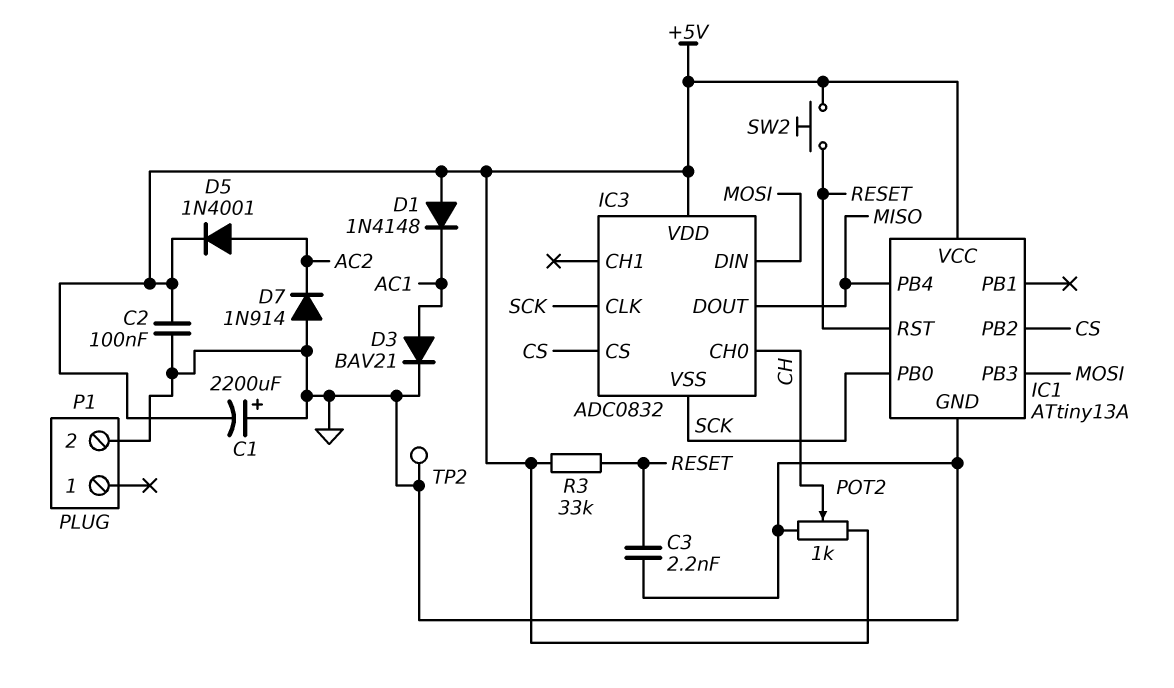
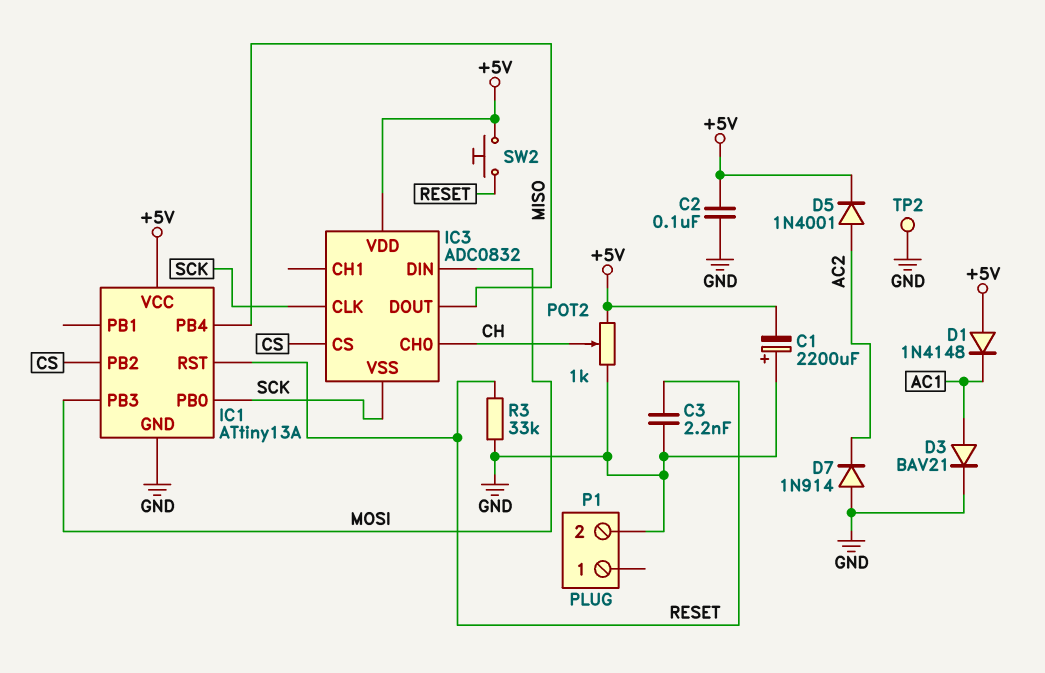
R3: 33k (+5V, RESET) -> 33k (GND, RESET)

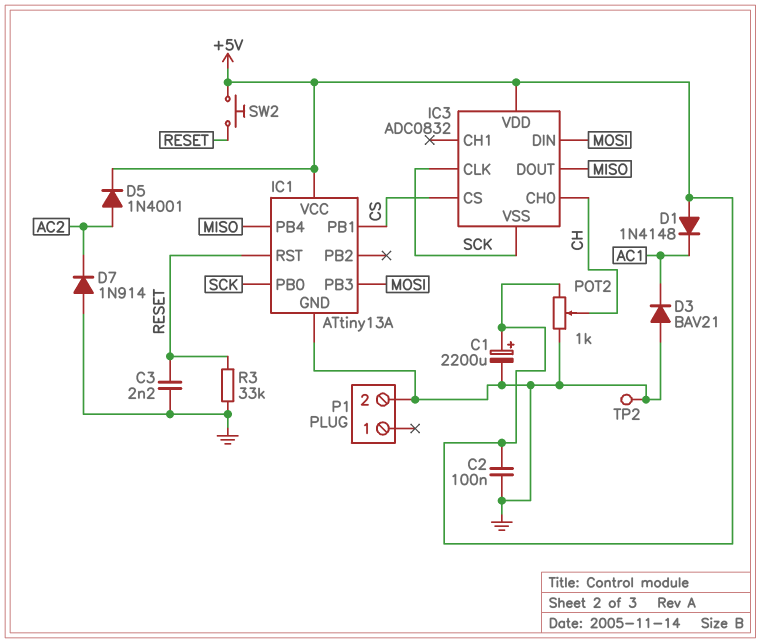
C1: 2200uF (plus GND, minus +5V) -> 2200uF (plus +5V, minus GND)
D3: diode BAV21 (A AC1, K GND) -> diode BAV21 (A GND, K AC1)
IC1 pin PB1: none -> CS
IC1 pin PB2: CS -> none

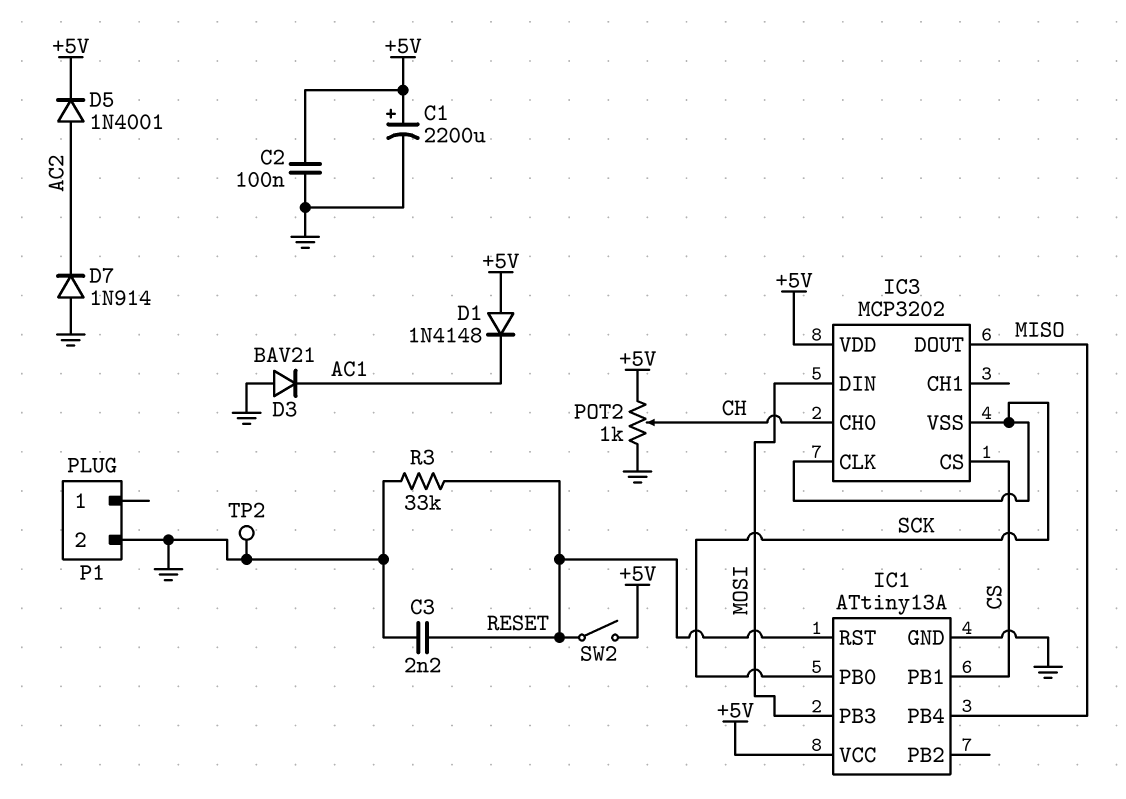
IC3: ADC0832 -> MCP3202
SW2: button (+5V, RESET) -> switch (+5V, RESET)

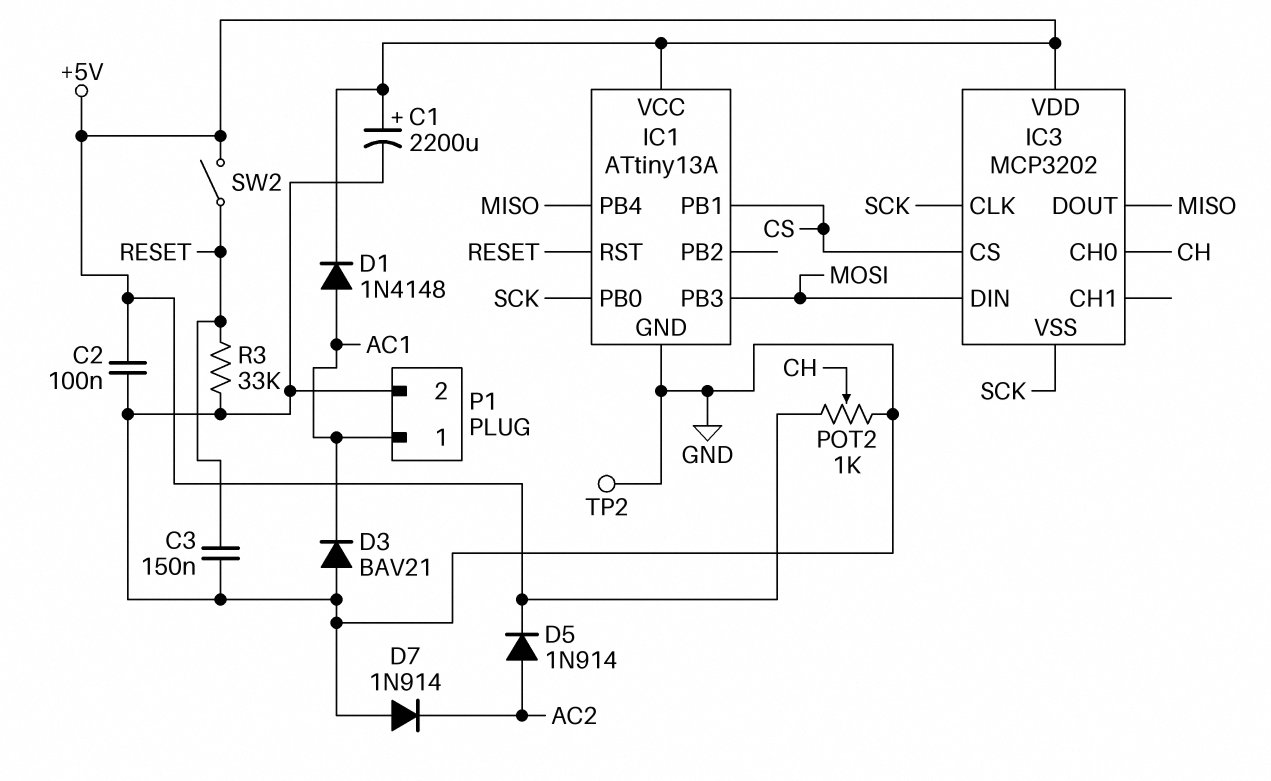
C3: 2.2nF (GND, RESET) -> 150nF (GND, RESET)
D1: diode 1N4148 (A +5V, K AC1) -> diode 1N4148 (A AC1, K +5V)
D5: diode 1N4001 (A AC2, K +5V) -> diode 1N914 (A AC2, K +5V)
P1 pin 1: none -> AC1

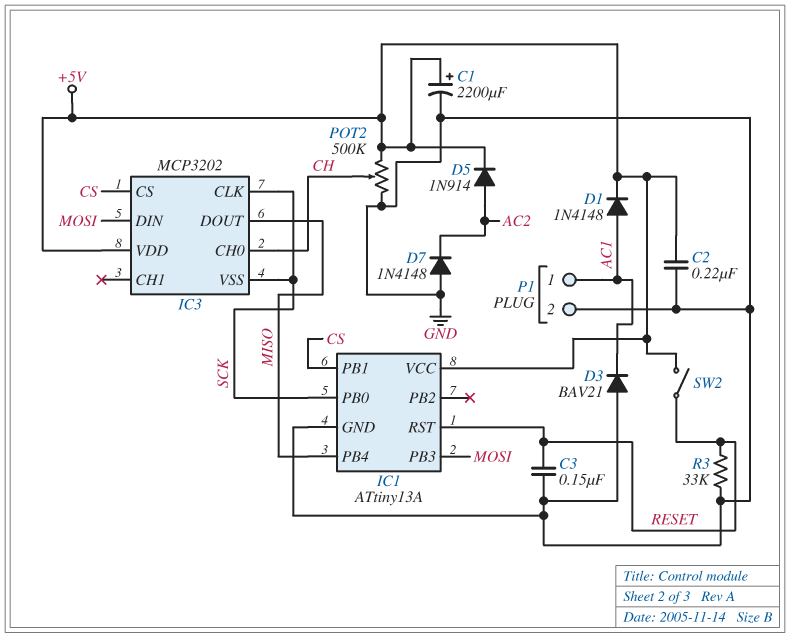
C2: 100nF (+5V, GND) -> 220nF (+5V, GND)
D7: diode 1N914 (A GND, K AC2) -> diode 1N4148 (A GND, K AC2)
POT2: 1k (+5V, GND, wiper CH) -> 500k (+5V, GND, wiper CH)
TP2: test point (GND) -> none

